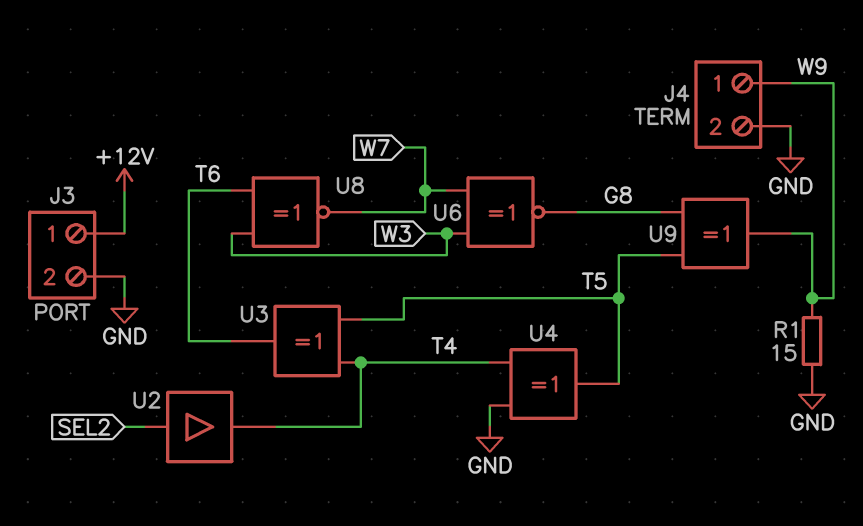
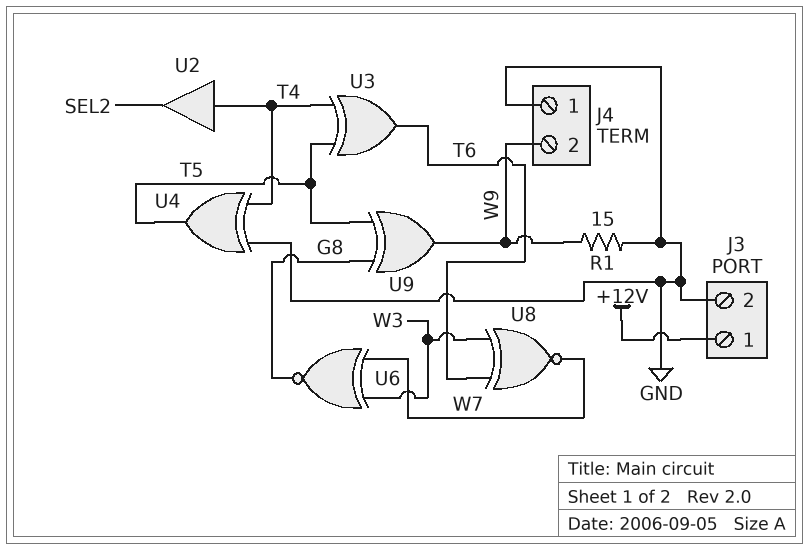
J4 pin 1: W9 -> GND
J4 pin 2: GND -> W9
U2: buffer (in SEL2, out T4) -> buffer (in T4, out SEL2)

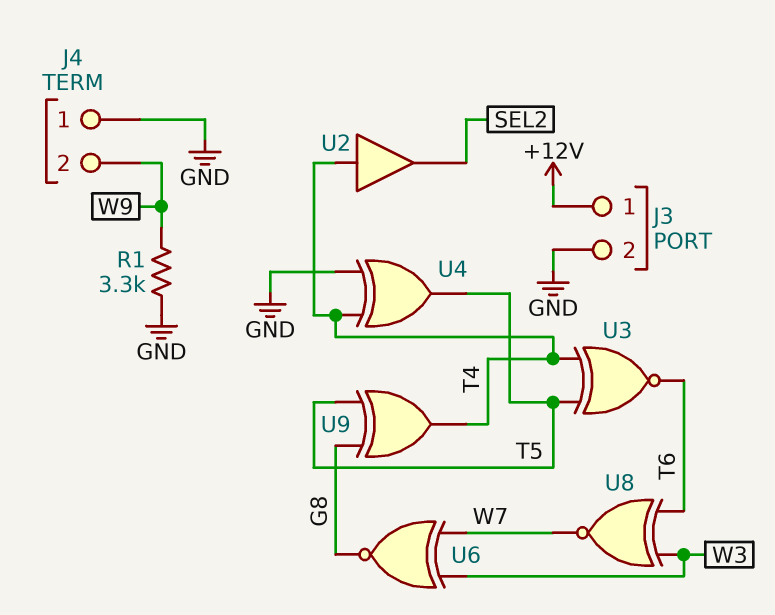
R1: 15 (GND, W9) -> 3.3k (GND, W9)
U3: XOR (in T4, in T5, out T6) -> XNOR (in T4, in T5, out T6)
U9: XOR (in G8, in T5, out W9) -> XOR (in G8, in T5, out T4)

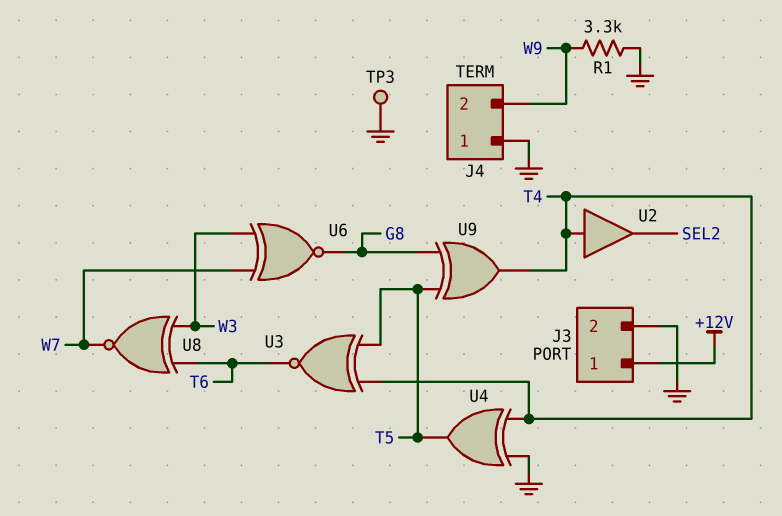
TP3: none -> test point (GND)

